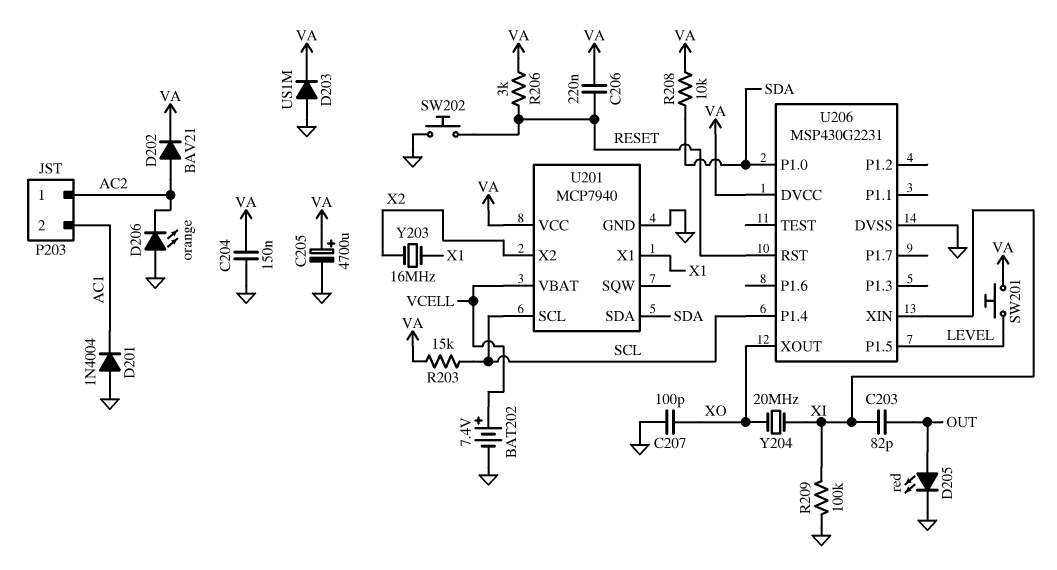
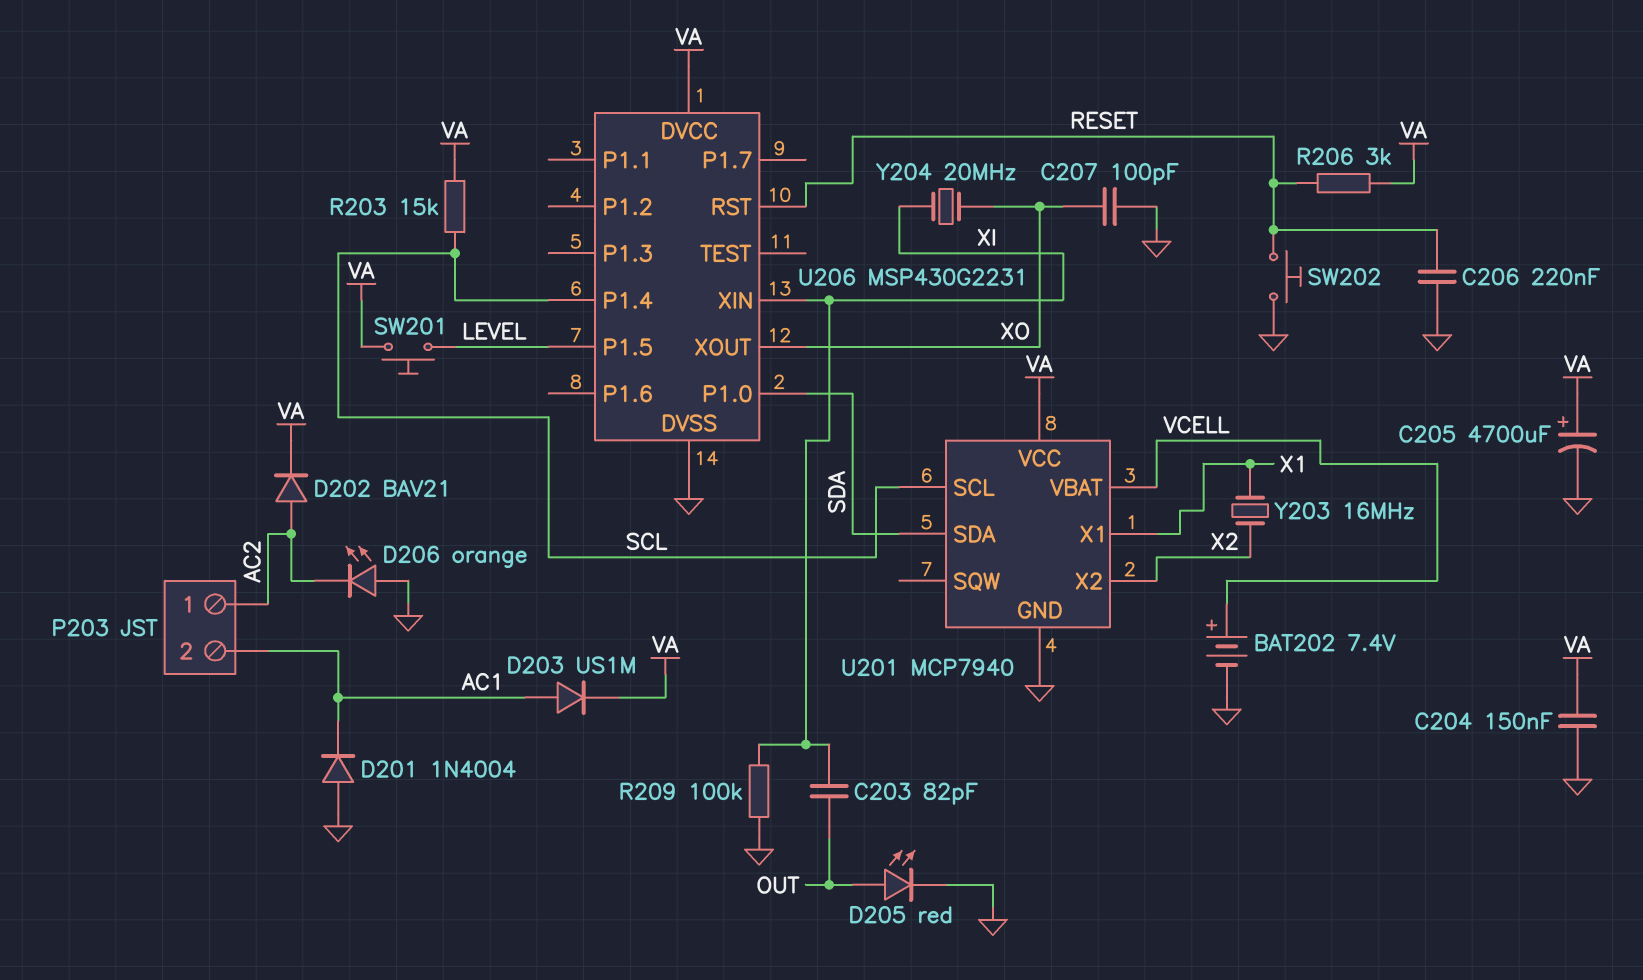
C206: 220nF (RESET, VA) -> 220nF (GND, RESET)
D203: diode US1M (A GND, K VA) -> diode US1M (A AC1, K VA)
R208: 10k (SDA, VA) -> none

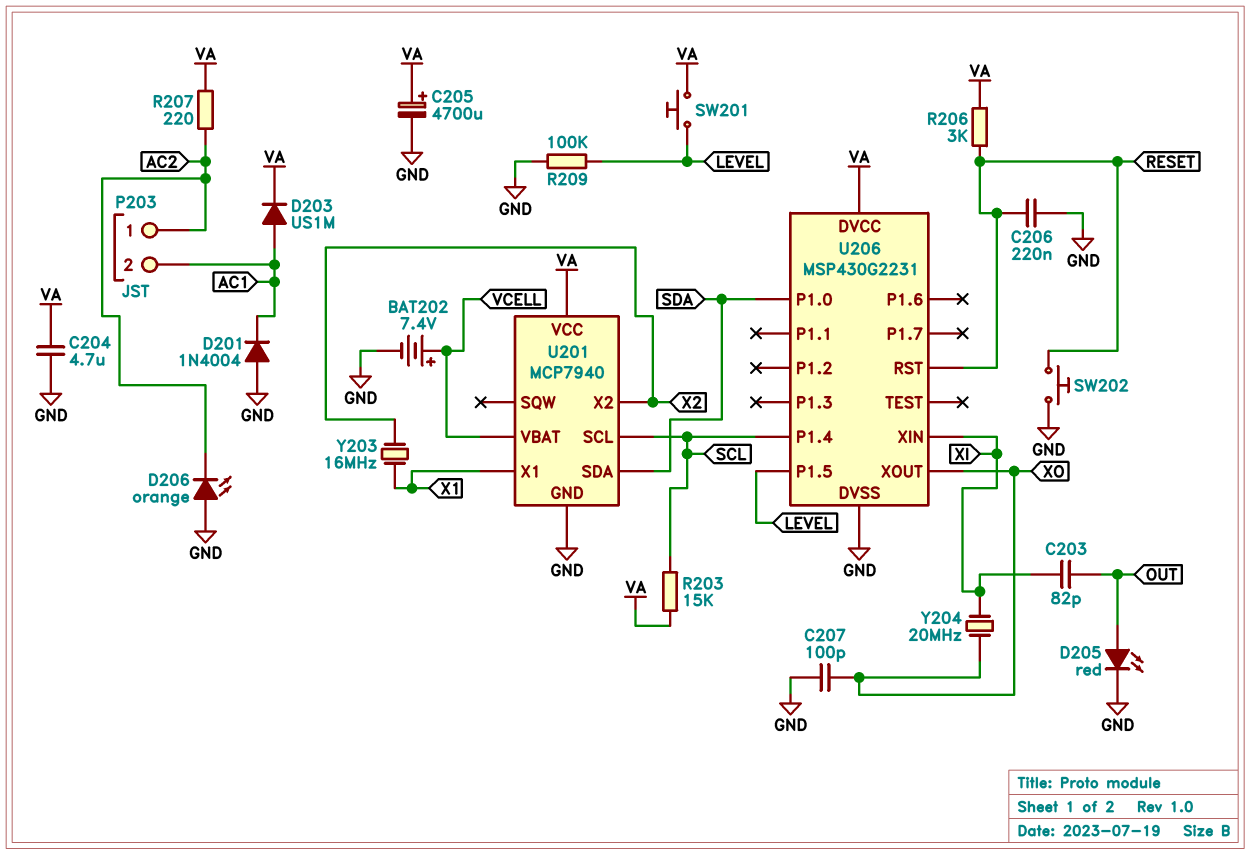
C204: 150nF (GND, VA) -> 4.7uF (GND, VA)
D202: diode BAV21 (A AC2, K VA) -> none
R207: none -> 220 (AC2, VA)
R209: 100k (GND, XI) -> 100k (GND, LEVEL)

